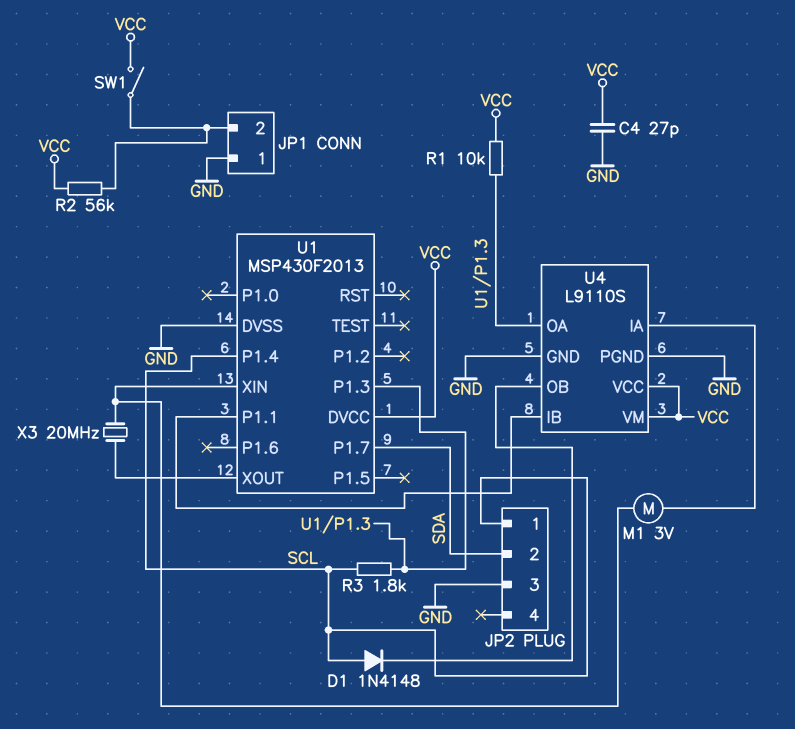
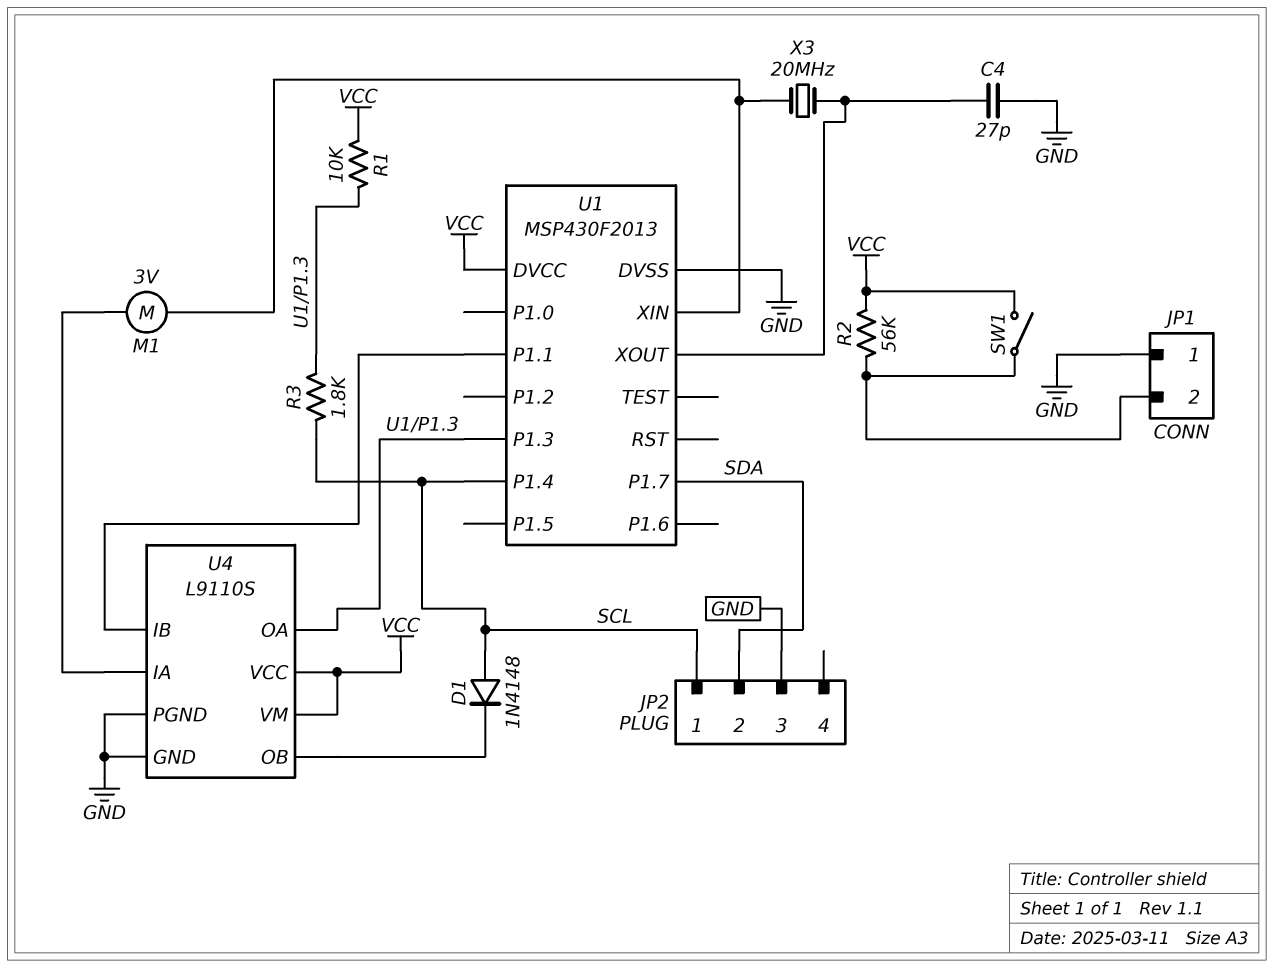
C4: 27pF (GND, VCC) -> 27pF (GND, U1/XOUT)

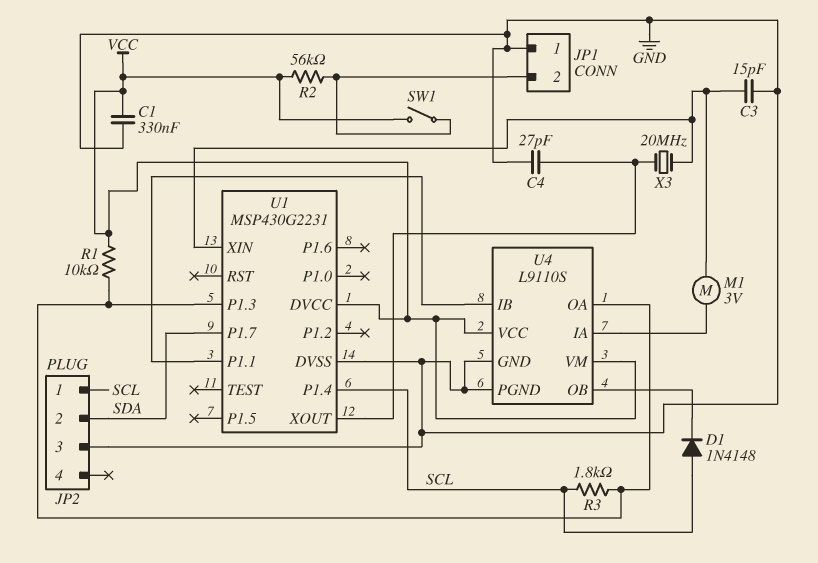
C1: none -> 330nF (GND, VCC)
C3: none -> 15pF (GND, U1/XIN)
U1: MSP430F2013 -> MSP430G2231

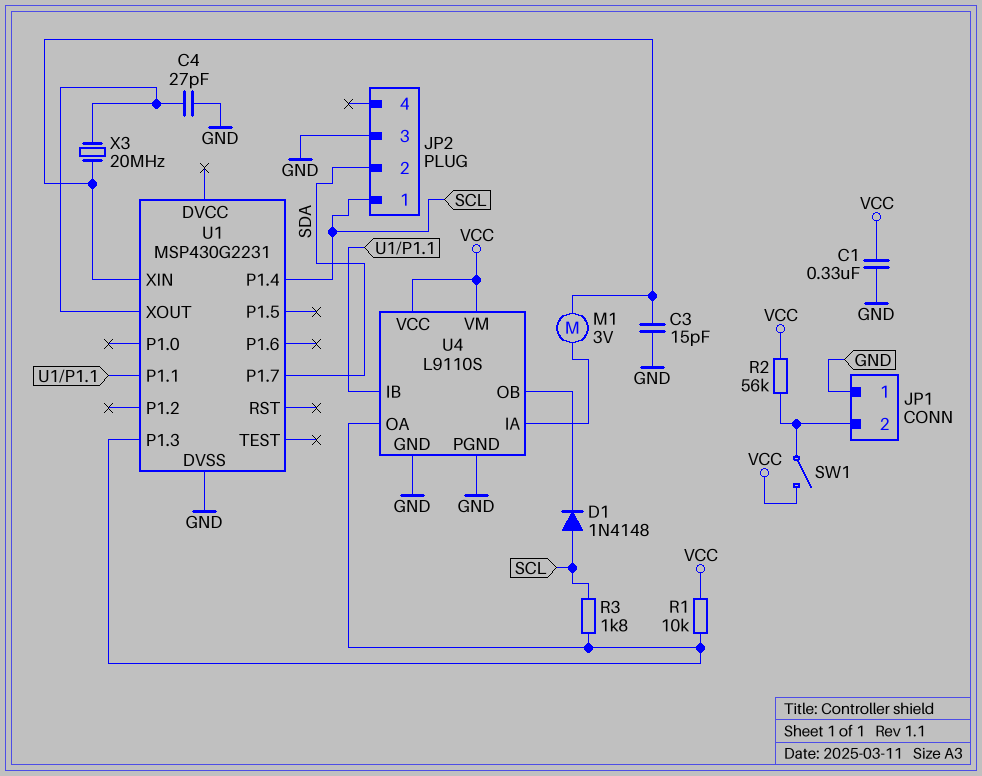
U1 pin DVCC: VCC -> none

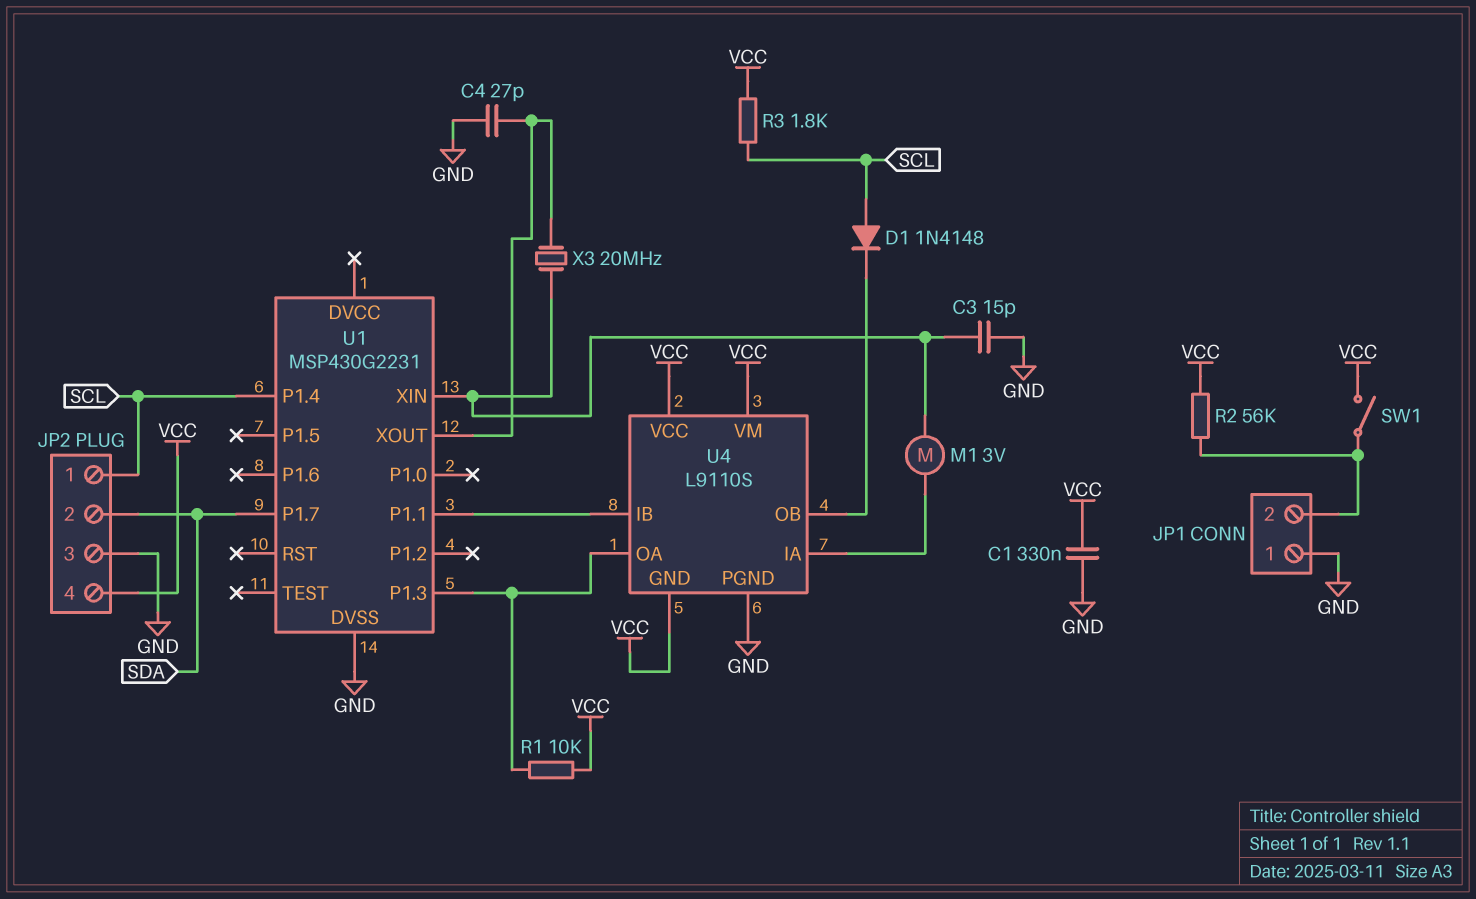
JP2 pin 4: none -> VCC
R3: 1.8k (SCL, U1/P1.3) -> 1.8k (SCL, VCC)
U4 pin GND: GND -> VCC

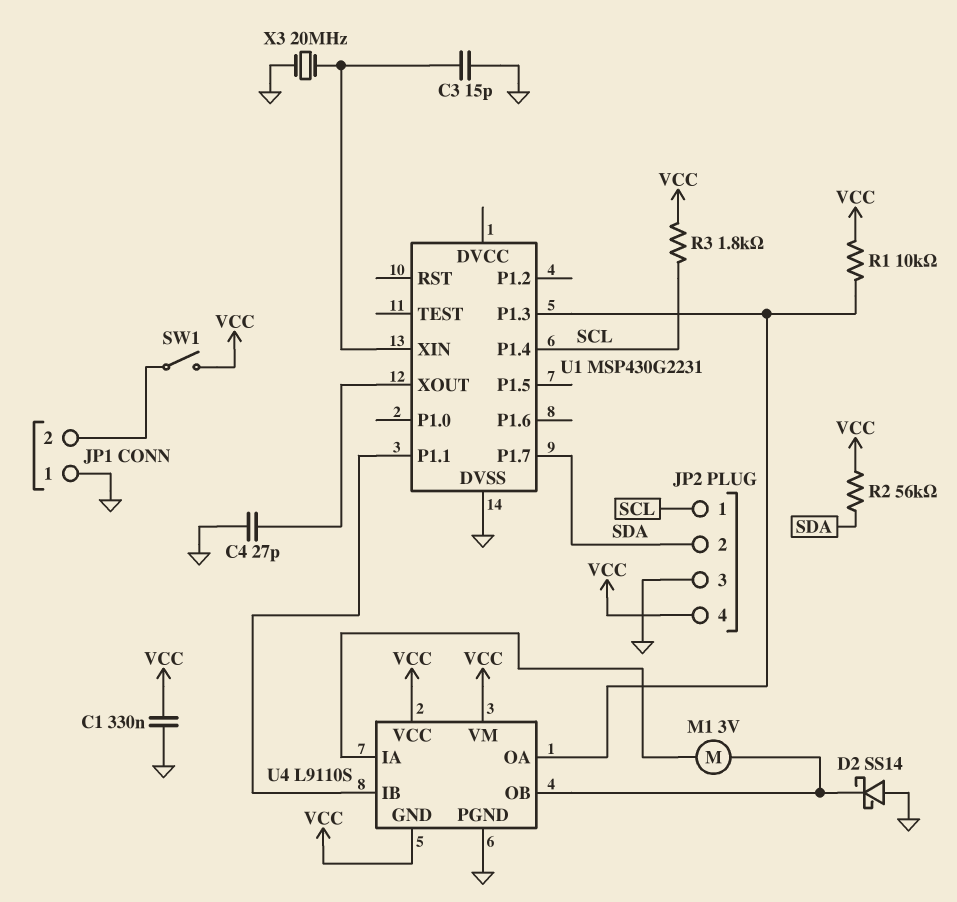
D1: diode 1N4148 (A SCL, K U4/OB) -> none
D2: none -> schottky SS14 (A GND, K U4/OB)
M1: motor 3V (U1/XIN, U4/IA) -> motor 3V (U4/IA, U4/OB)
R2: 56k (JP1/2, VCC) -> 56k (SDA, VCC)
X3: 20MHz (U1/XIN, U1/XOUT) -> 20MHz (GND, U1/XIN)

